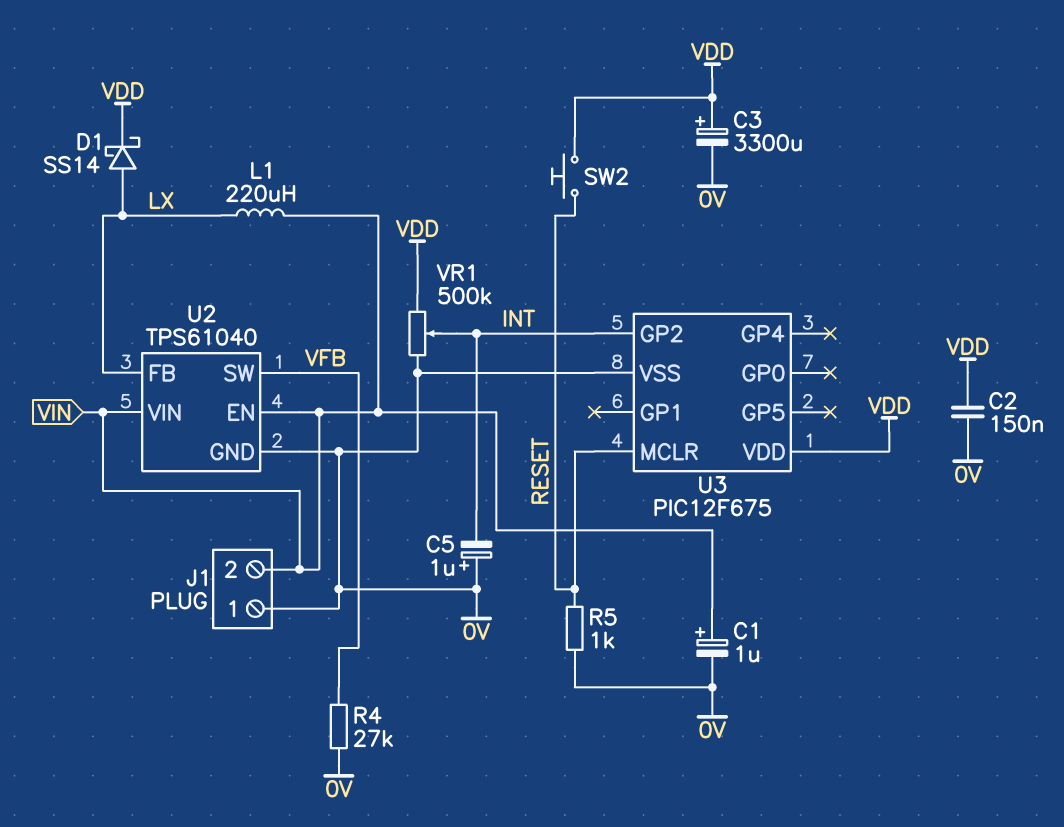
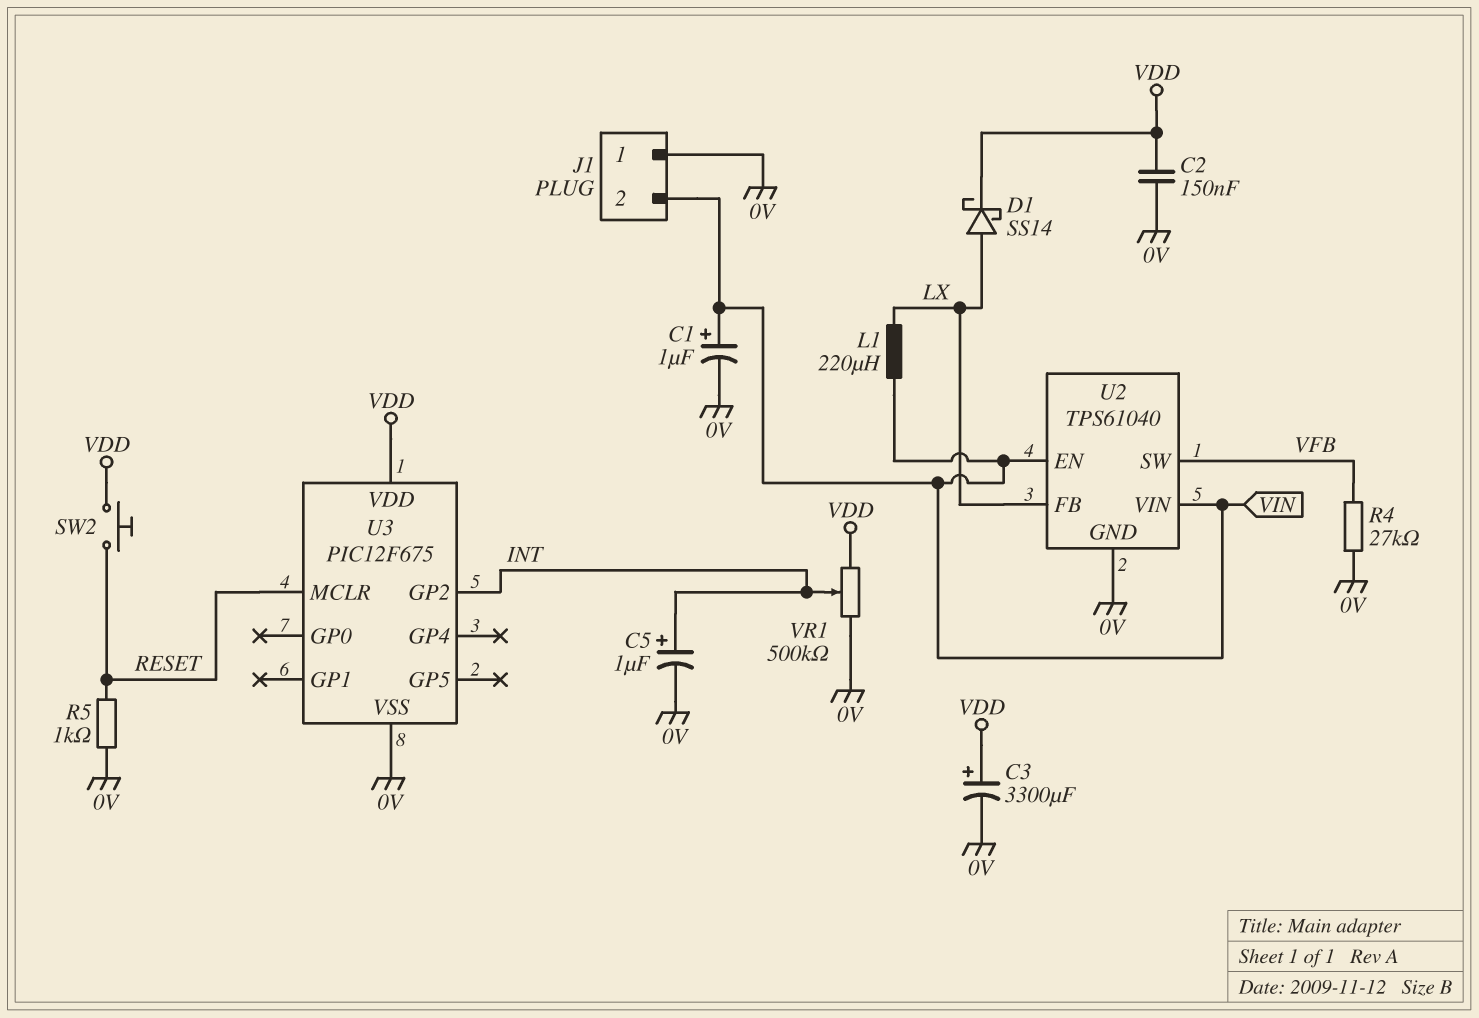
C5: 1uF (plus 0V, minus INT) -> 1uF (plus INT, minus 0V)

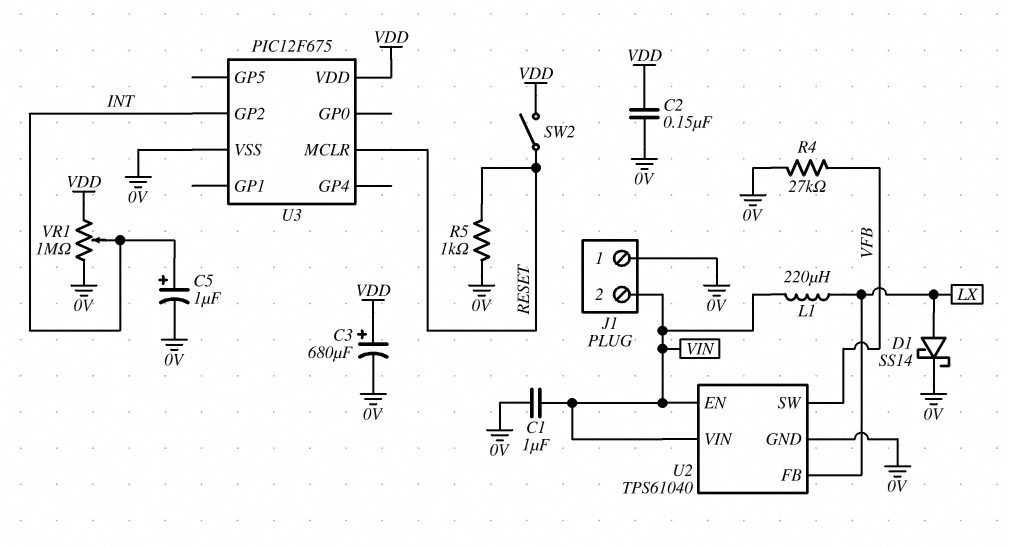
C1: 1uF (plus VIN, minus 0V) -> 1uF (0V, VIN)
C3: 3300uF (plus VDD, minus 0V) -> 680uF (plus VDD, minus 0V)
D1: schottky SS14 (A LX, K VDD) -> schottky SS14 (A LX, K 0V)
SW2: button (RESET, VDD) -> switch (RESET, VDD)
VR1: 500k (0V, VDD, wiper INT) -> 1M (0V, VDD, wiper INT)

